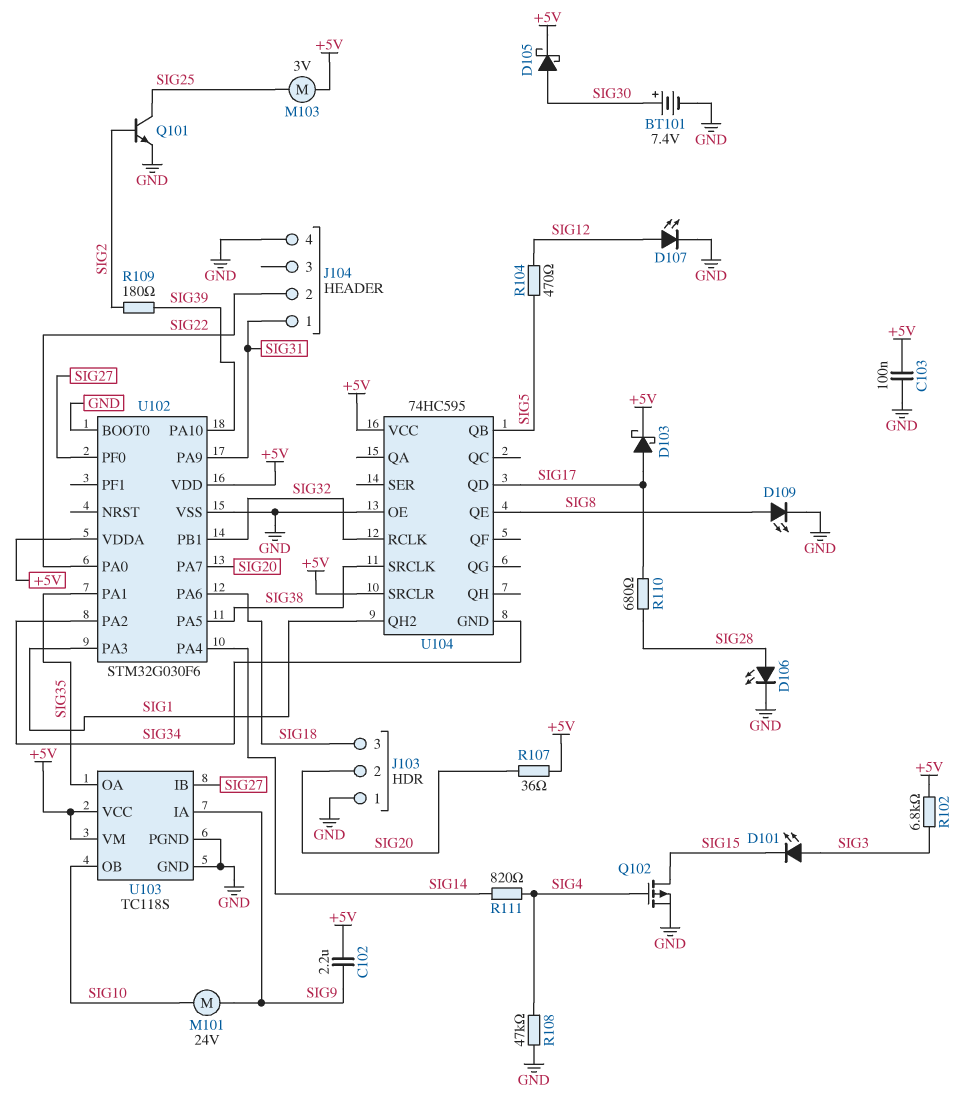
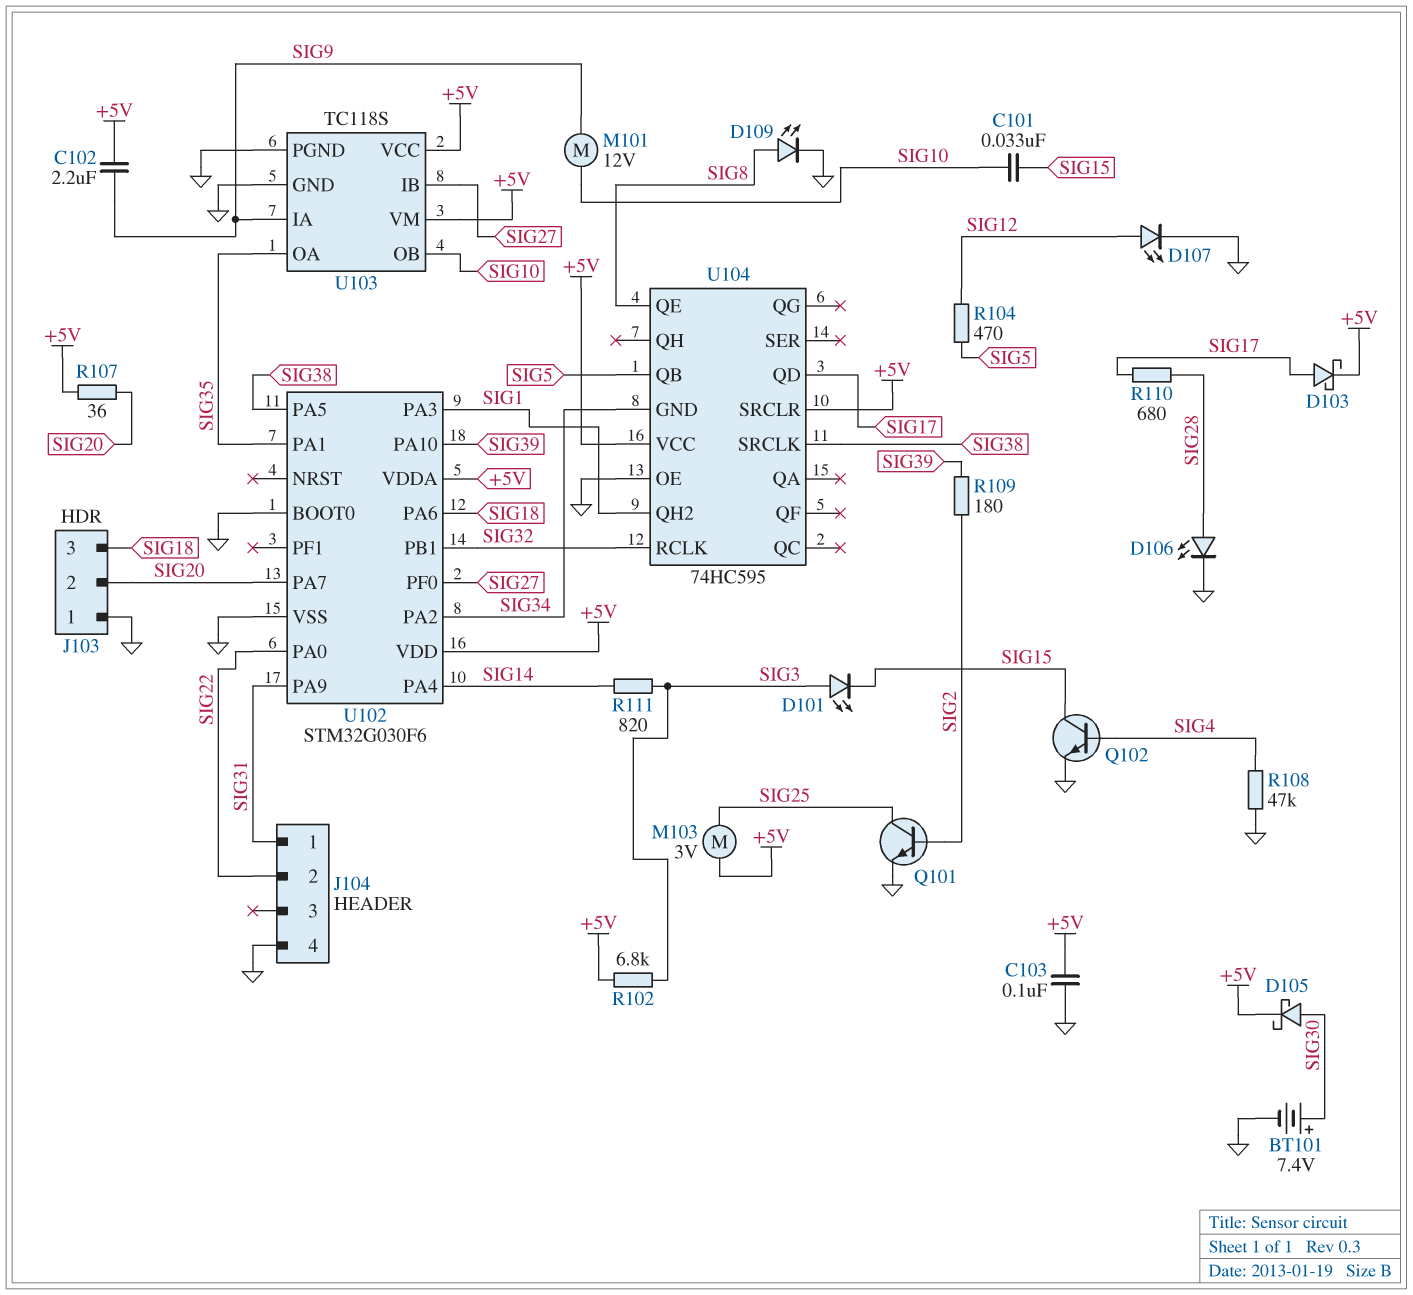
C101: none -> 33nF (SIG10, SIG15)
M101: motor 24V (SIG9, SIG10) -> motor 12V (SIG9, SIG10)
Q102: PMOS (G SIG4, D SIG15, S GND) -> NPN (B SIG4, C SIG15, E GND)
R111: 820 (SIG4, SIG14) -> 820 (SIG3, SIG14)

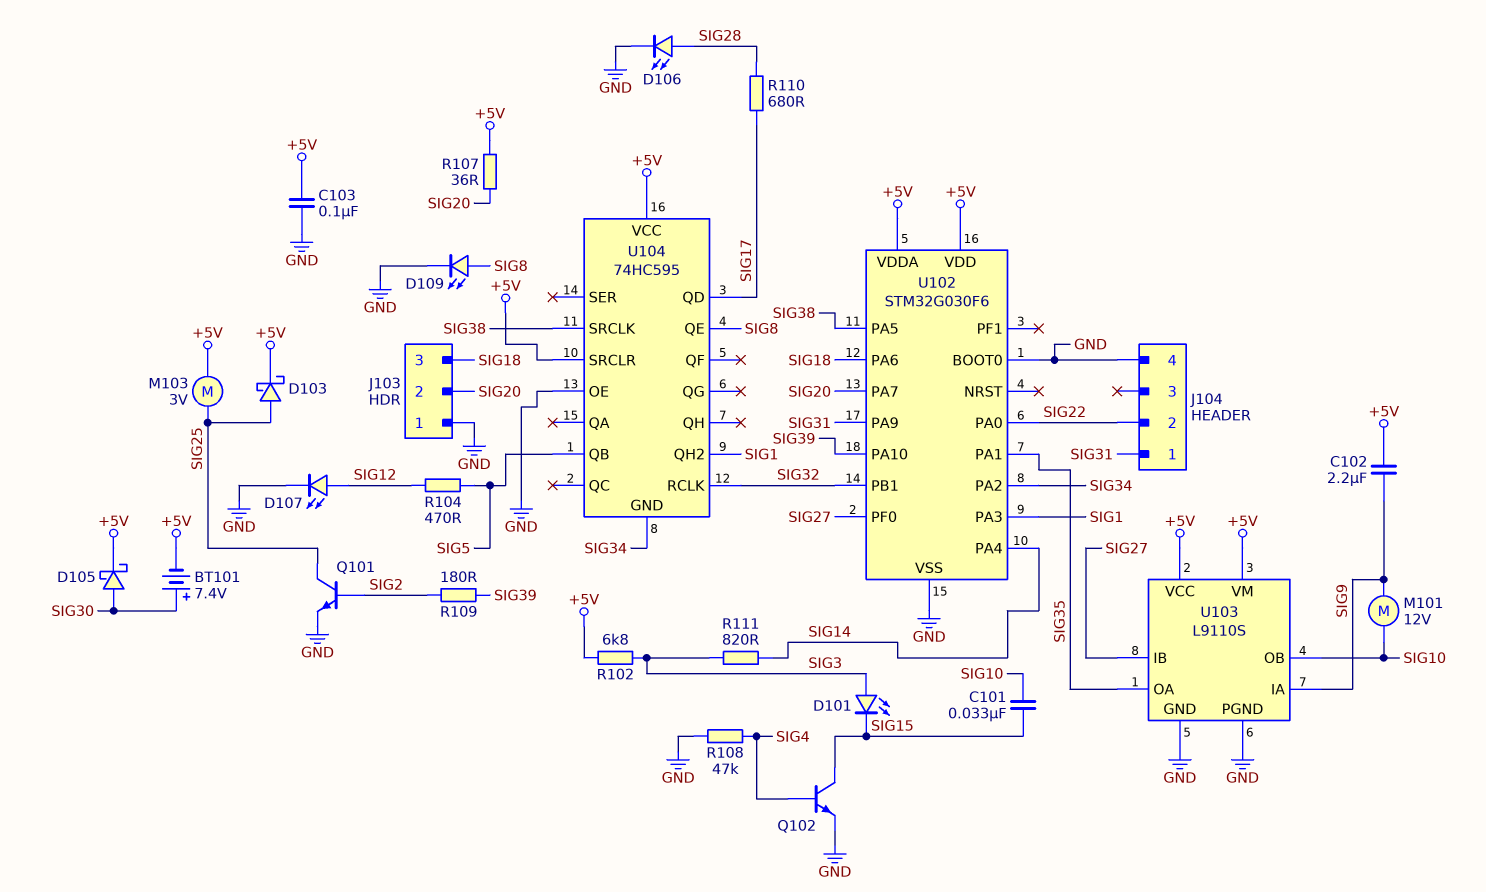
BT101: 7.4V (plus SIG30, minus GND) -> 7.4V (plus SIG30, minus +5V)
D103: schottky (A SIG17, K +5V) -> schottky (A SIG25, K +5V)
U103: TC118S -> L9110S

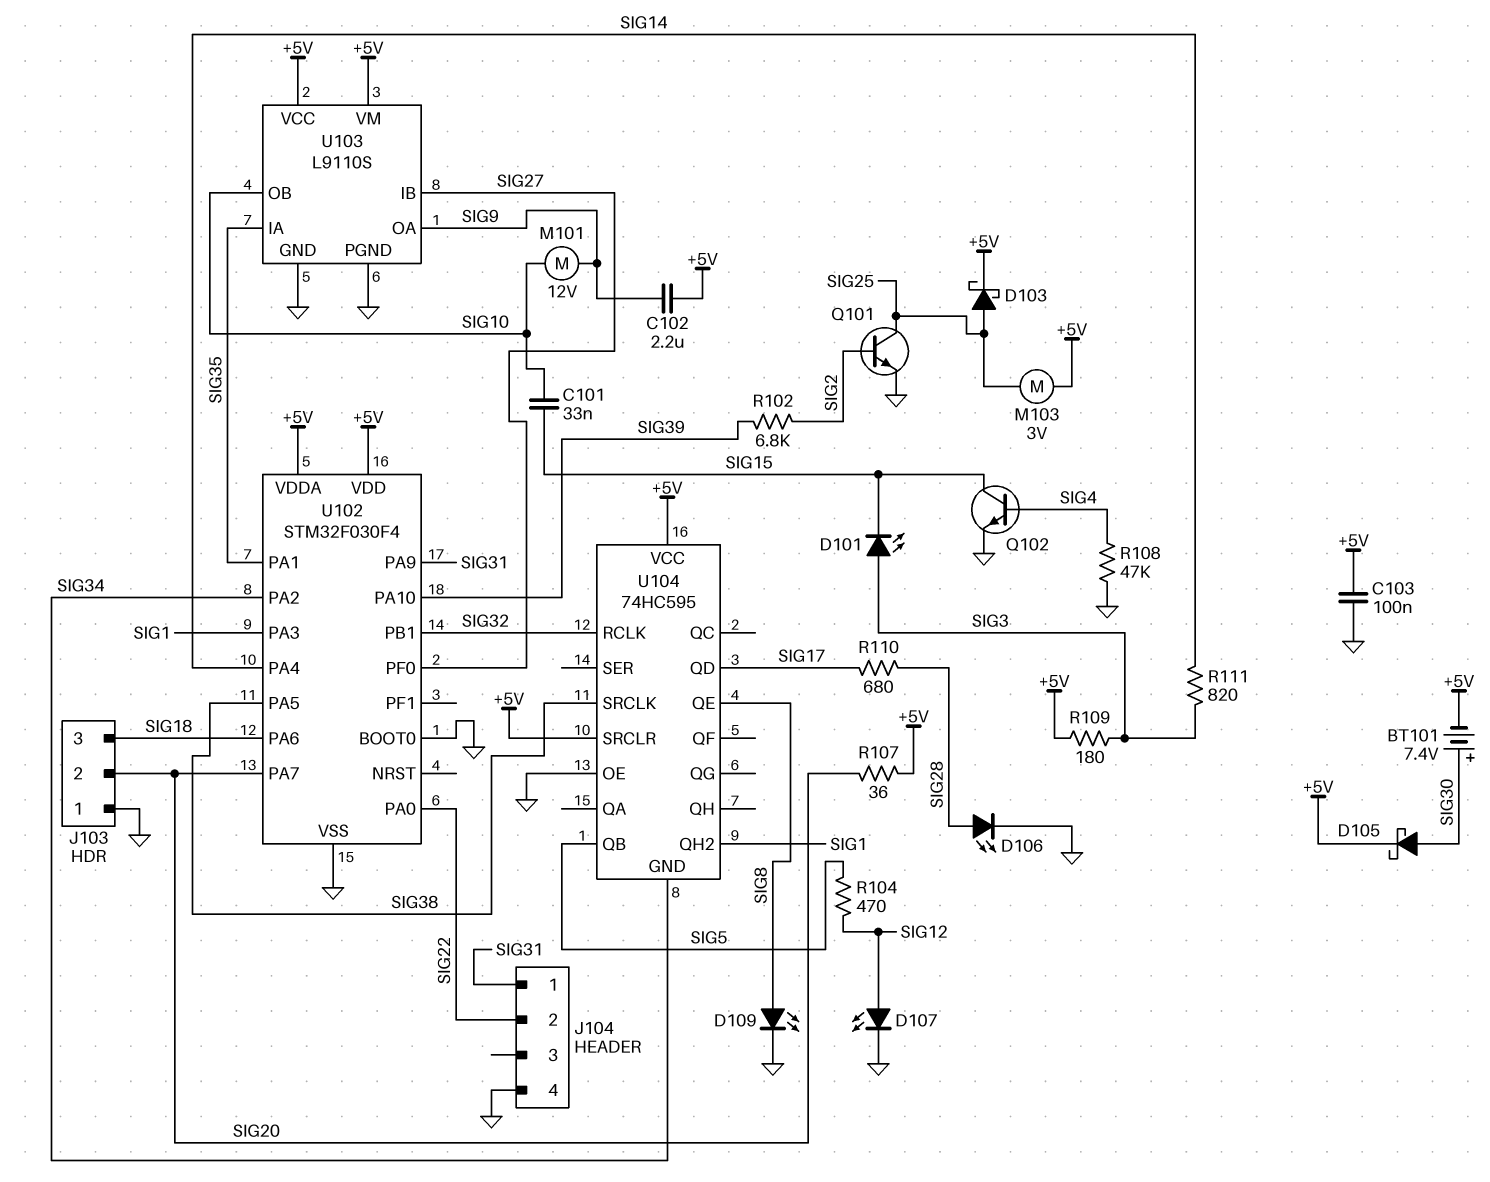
R102: 6.8k (+5V, SIG3) -> 6.8k (SIG2, SIG39)
R109: 180 (SIG2, SIG39) -> 180 (+5V, SIG3)
U102: STM32G030F6 -> STM32F030F4
U103 pin IA: SIG9 -> SIG35
U103 pin OA: SIG35 -> SIG9

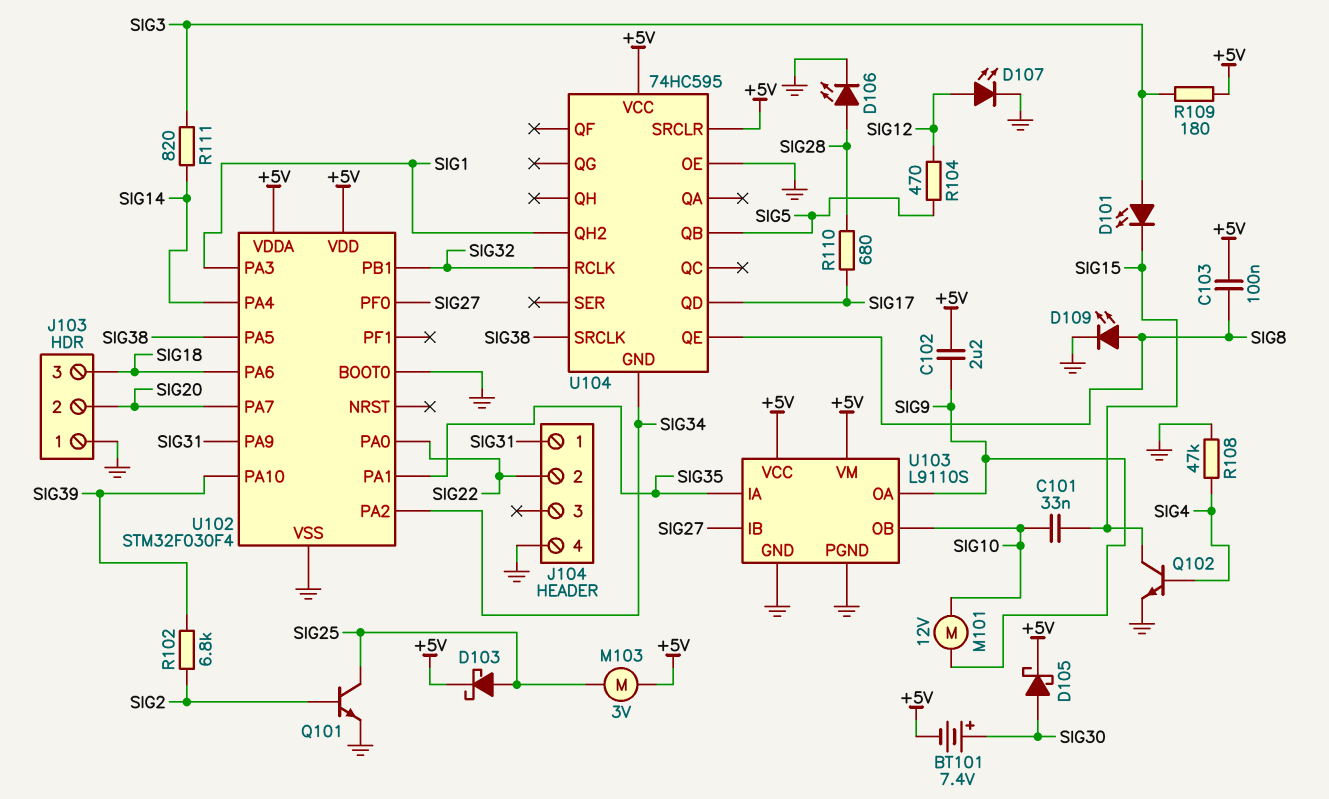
C103: 100nF (+5V, GND) -> 100nF (+5V, SIG8)
R107: 36 (+5V, SIG20) -> none

